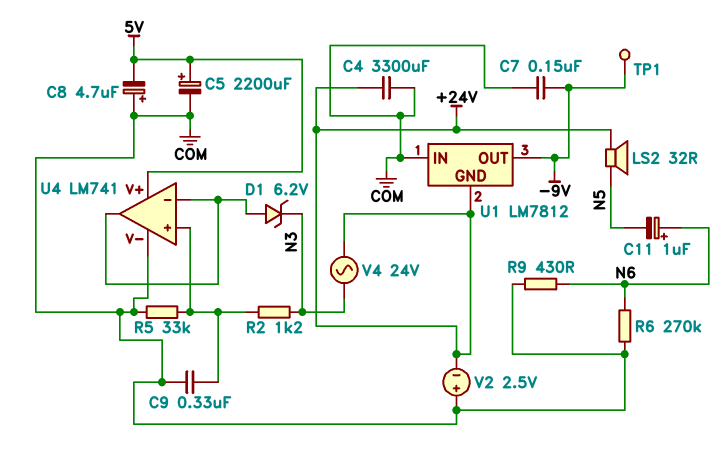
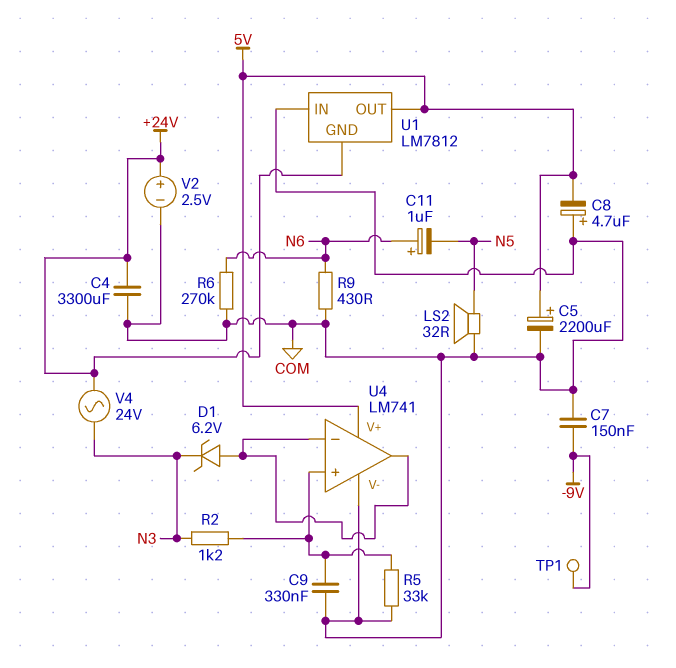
LS2: speaker 32R (+24V, N5) -> speaker 32R (COM, N5)
U1 pin OUT: -9V -> 5V
V2: 2.5V (plus COM, minus +24V) -> 2.5V (plus +24V, minus COM)

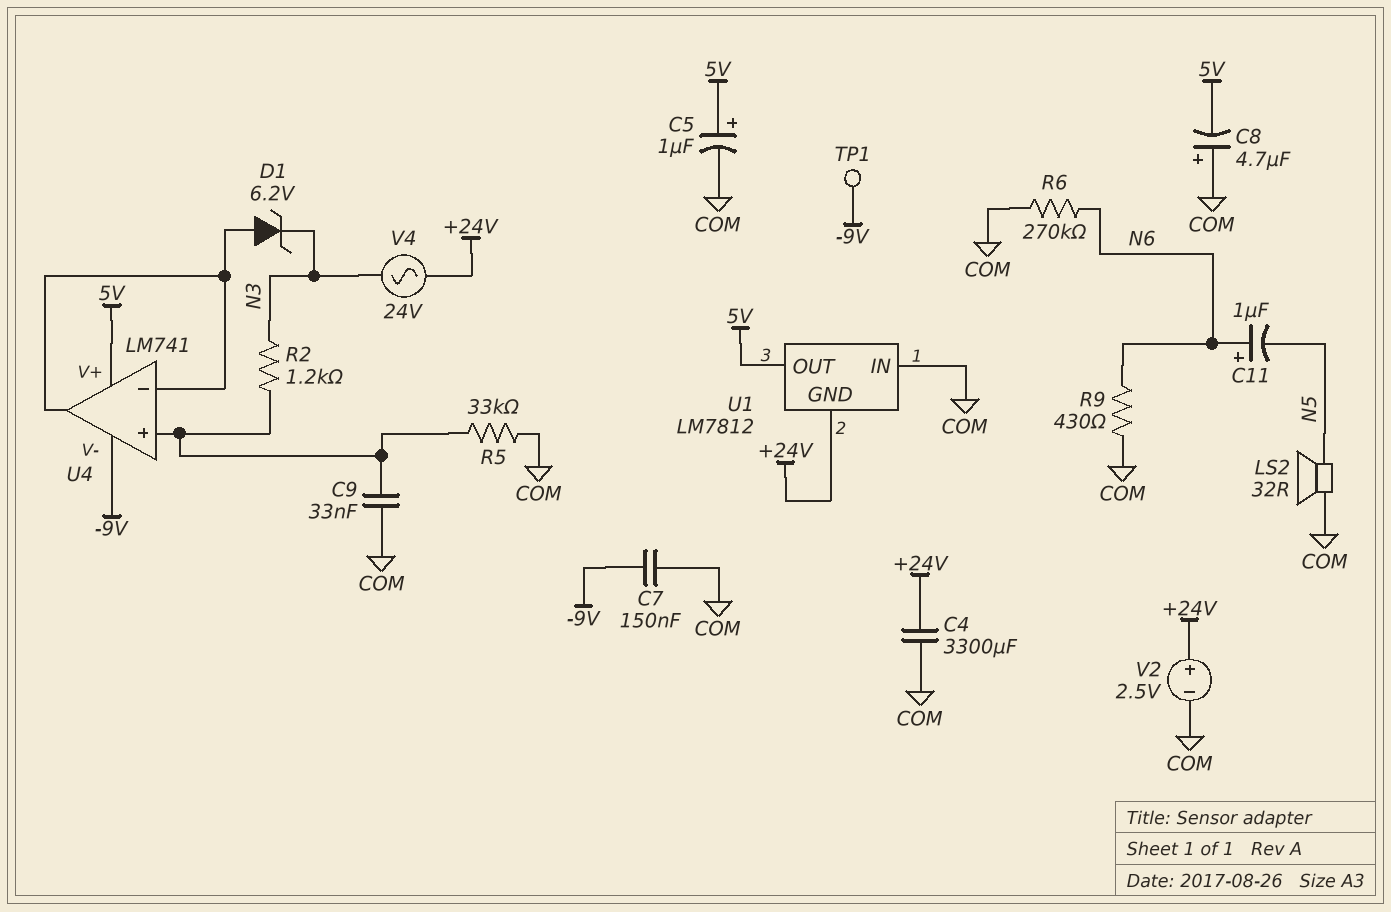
C5: 2200uF (plus 5V, minus COM) -> 1uF (plus 5V, minus COM)
C9: 330nF (COM, U4/in+) -> 33nF (COM, U4/in+)
U4 pin V-: COM -> -9V

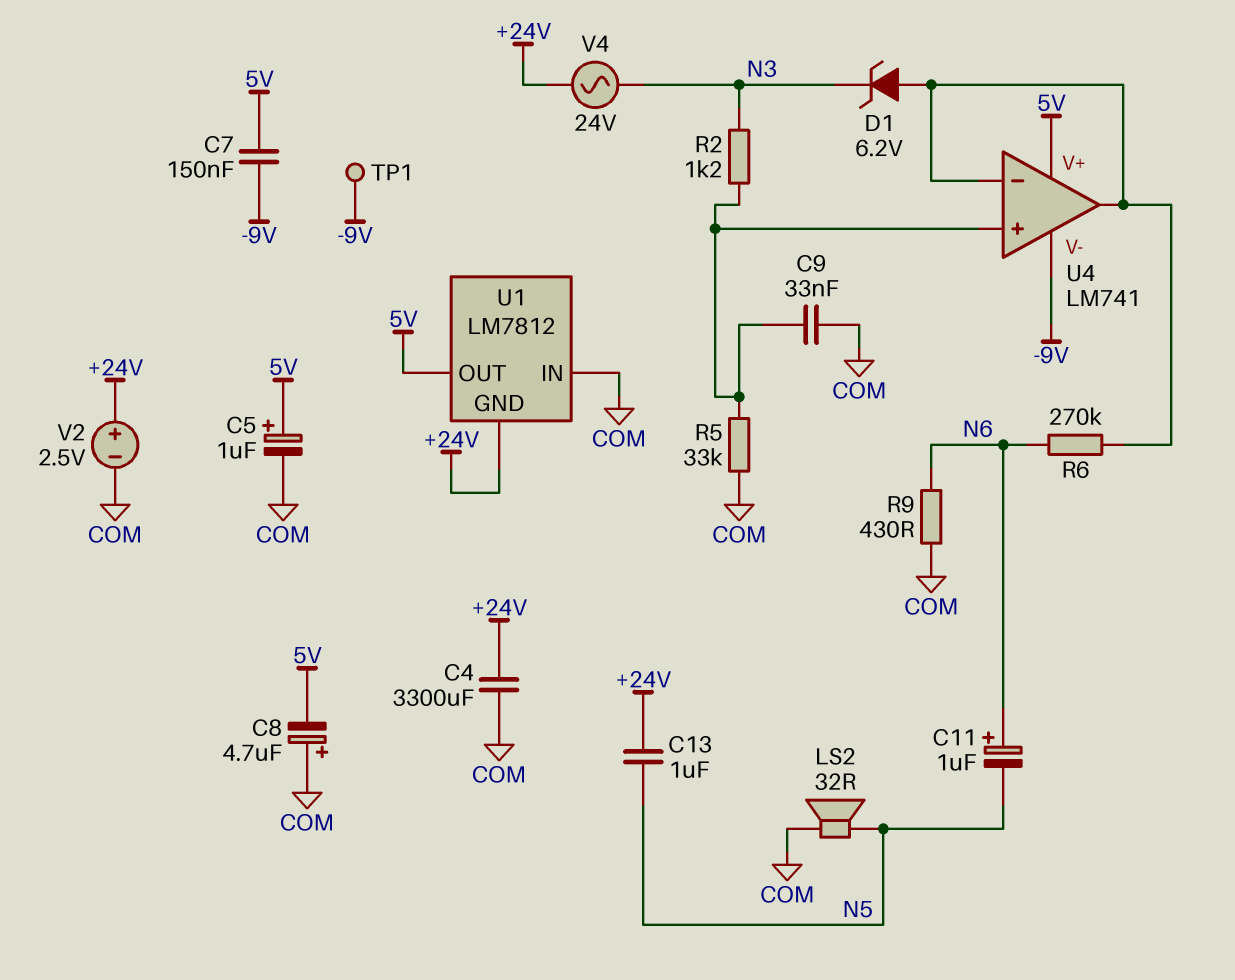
C7: 150nF (-9V, COM) -> 150nF (-9V, 5V)
C13: none -> 1uF (+24V, N5)
R6: 270k (COM, N6) -> 270k (N6, U4/in-)

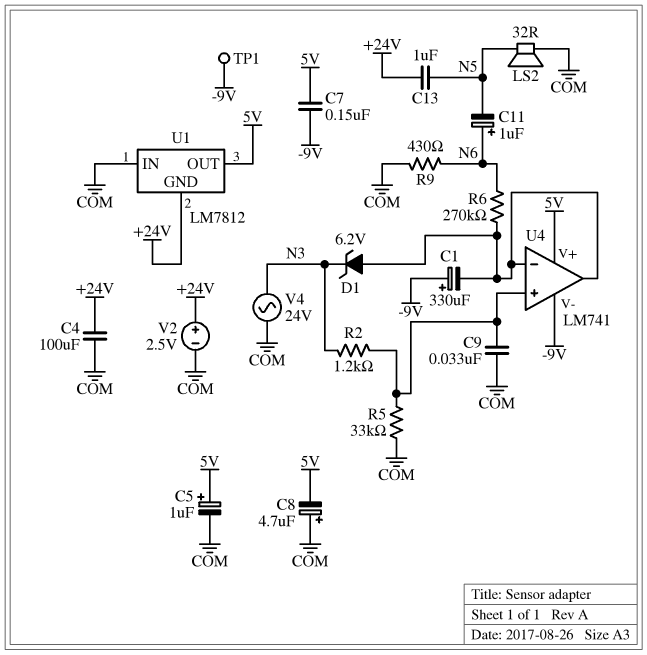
C1: none -> 330uF (plus -9V, minus U4/in-)
C4: 3300uF (+24V, COM) -> 100uF (+24V, COM)
V4: AC 24V (+24V, N3) -> AC 24V (COM, N3)

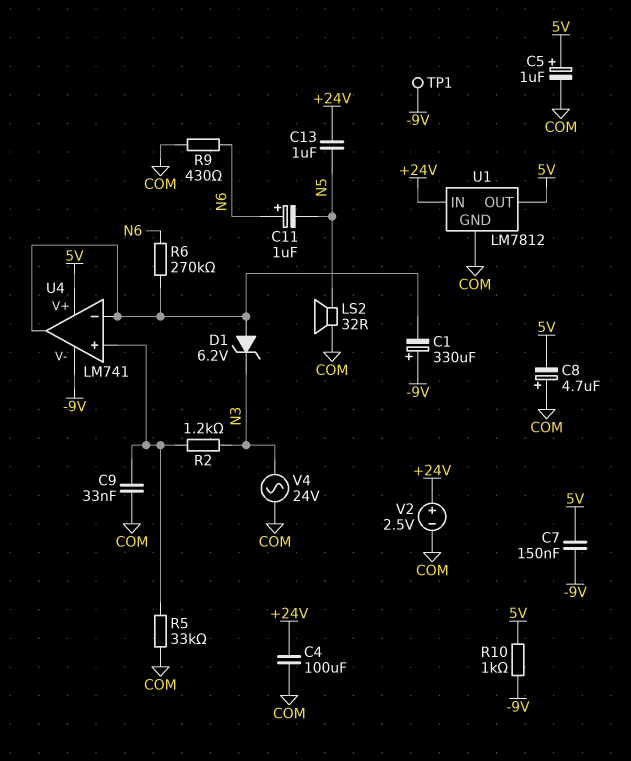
R10: none -> 1k (-9V, 5V)
U1 pin GND: +24V -> COM
U1 pin IN: COM -> +24V

